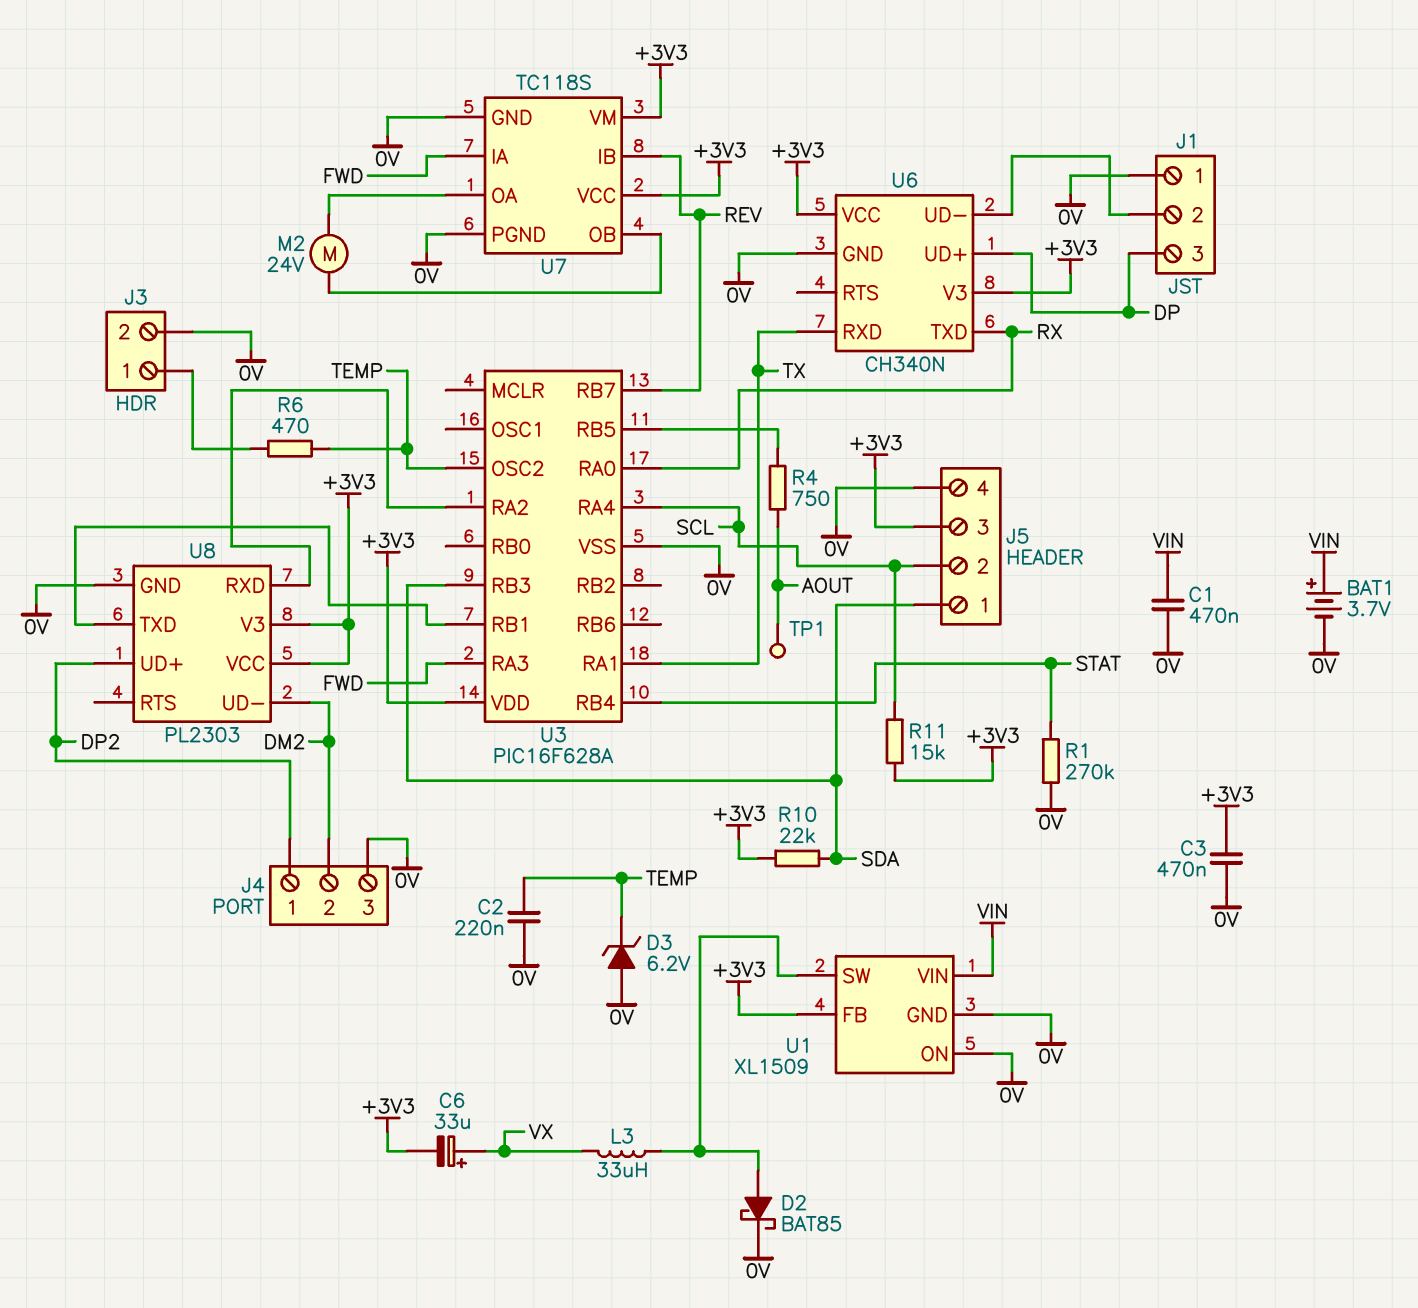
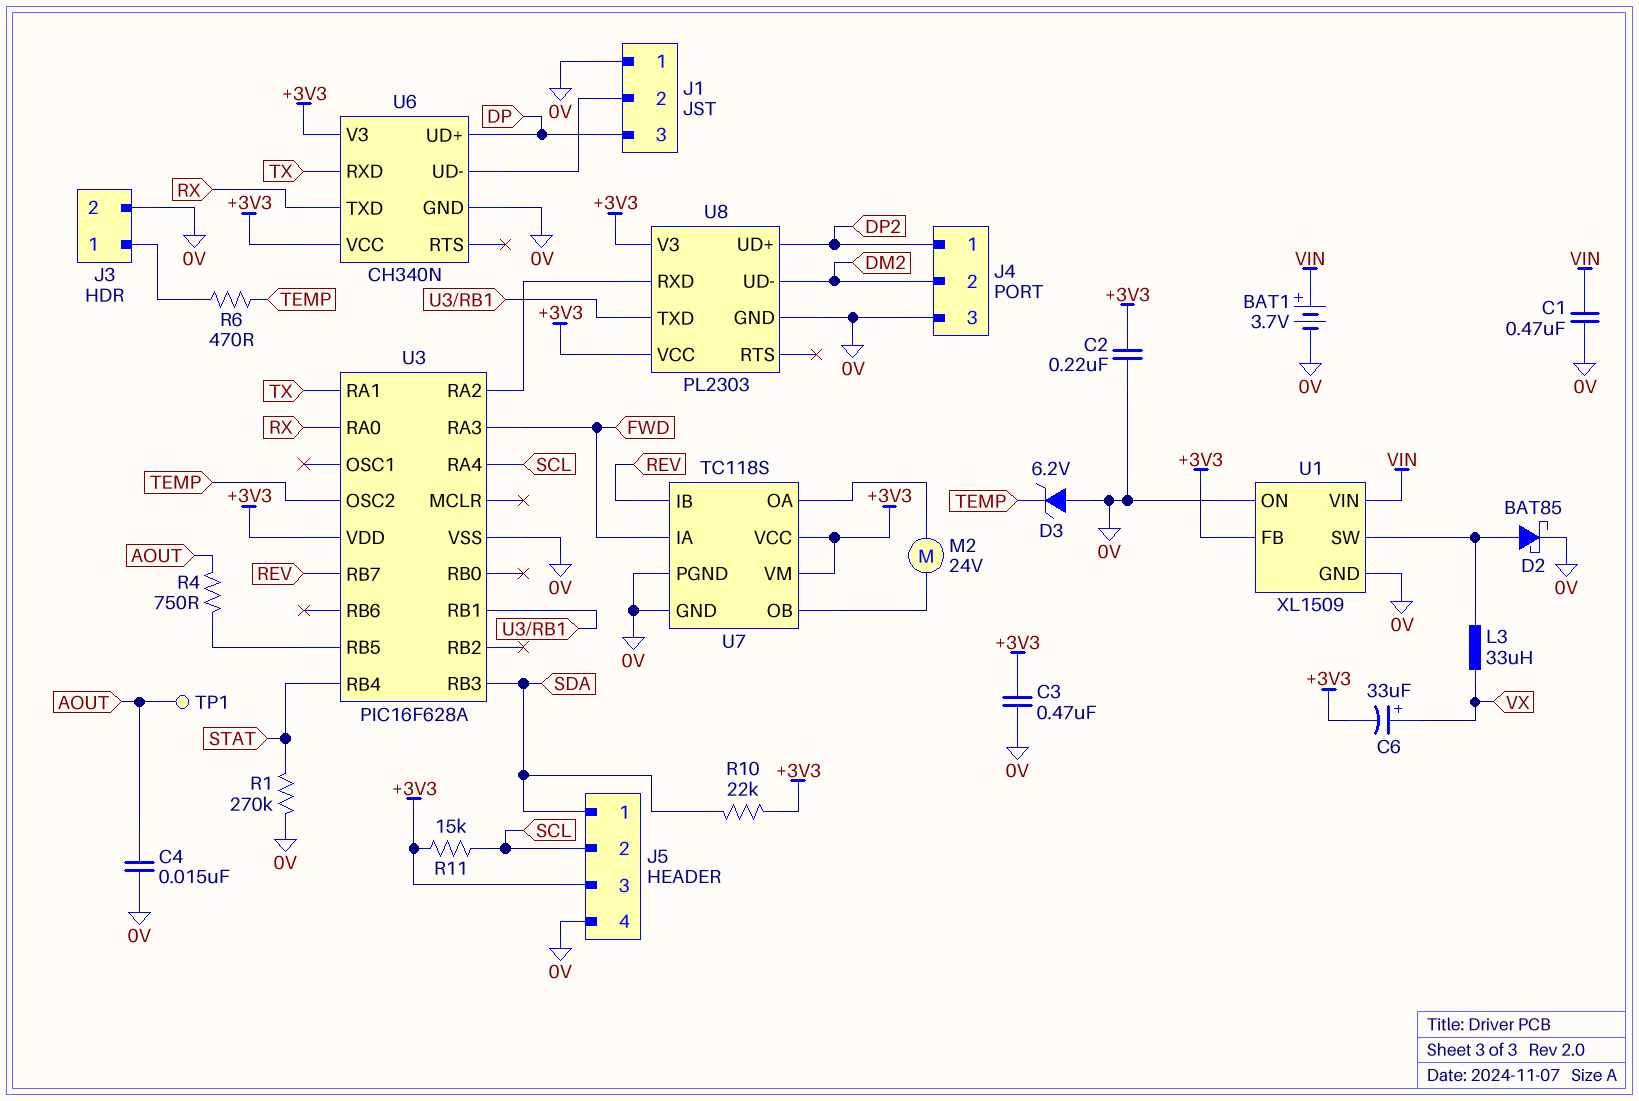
C2: 220nF (0V, TEMP) -> 220nF (+3V3, 0V)
C4: none -> 15nF (0V, AOUT)

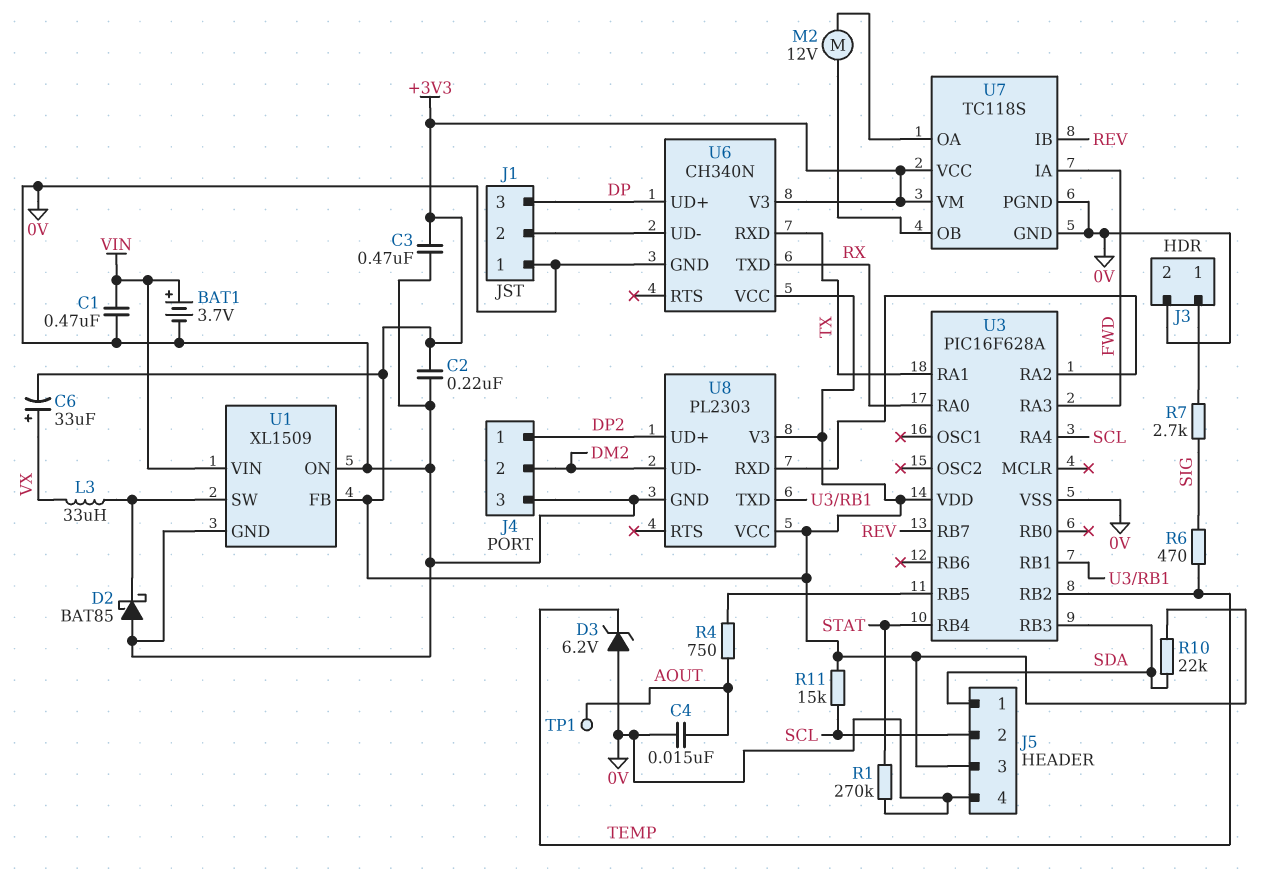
D2: schottky BAT85 (A U1/SW, K 0V) -> schottky BAT85 (A 0V, K U1/SW)
M2: motor 24V (U7/OA, U7/OB) -> motor 12V (U7/OA, U7/OB)
R6: 470 (J3/1, TEMP) -> 470 (SIG, TEMP)
R7: none -> 2.7k (J3/1, SIG)
U3 pin OSC2: TEMP -> none
U3 pin RB2: none -> TEMP

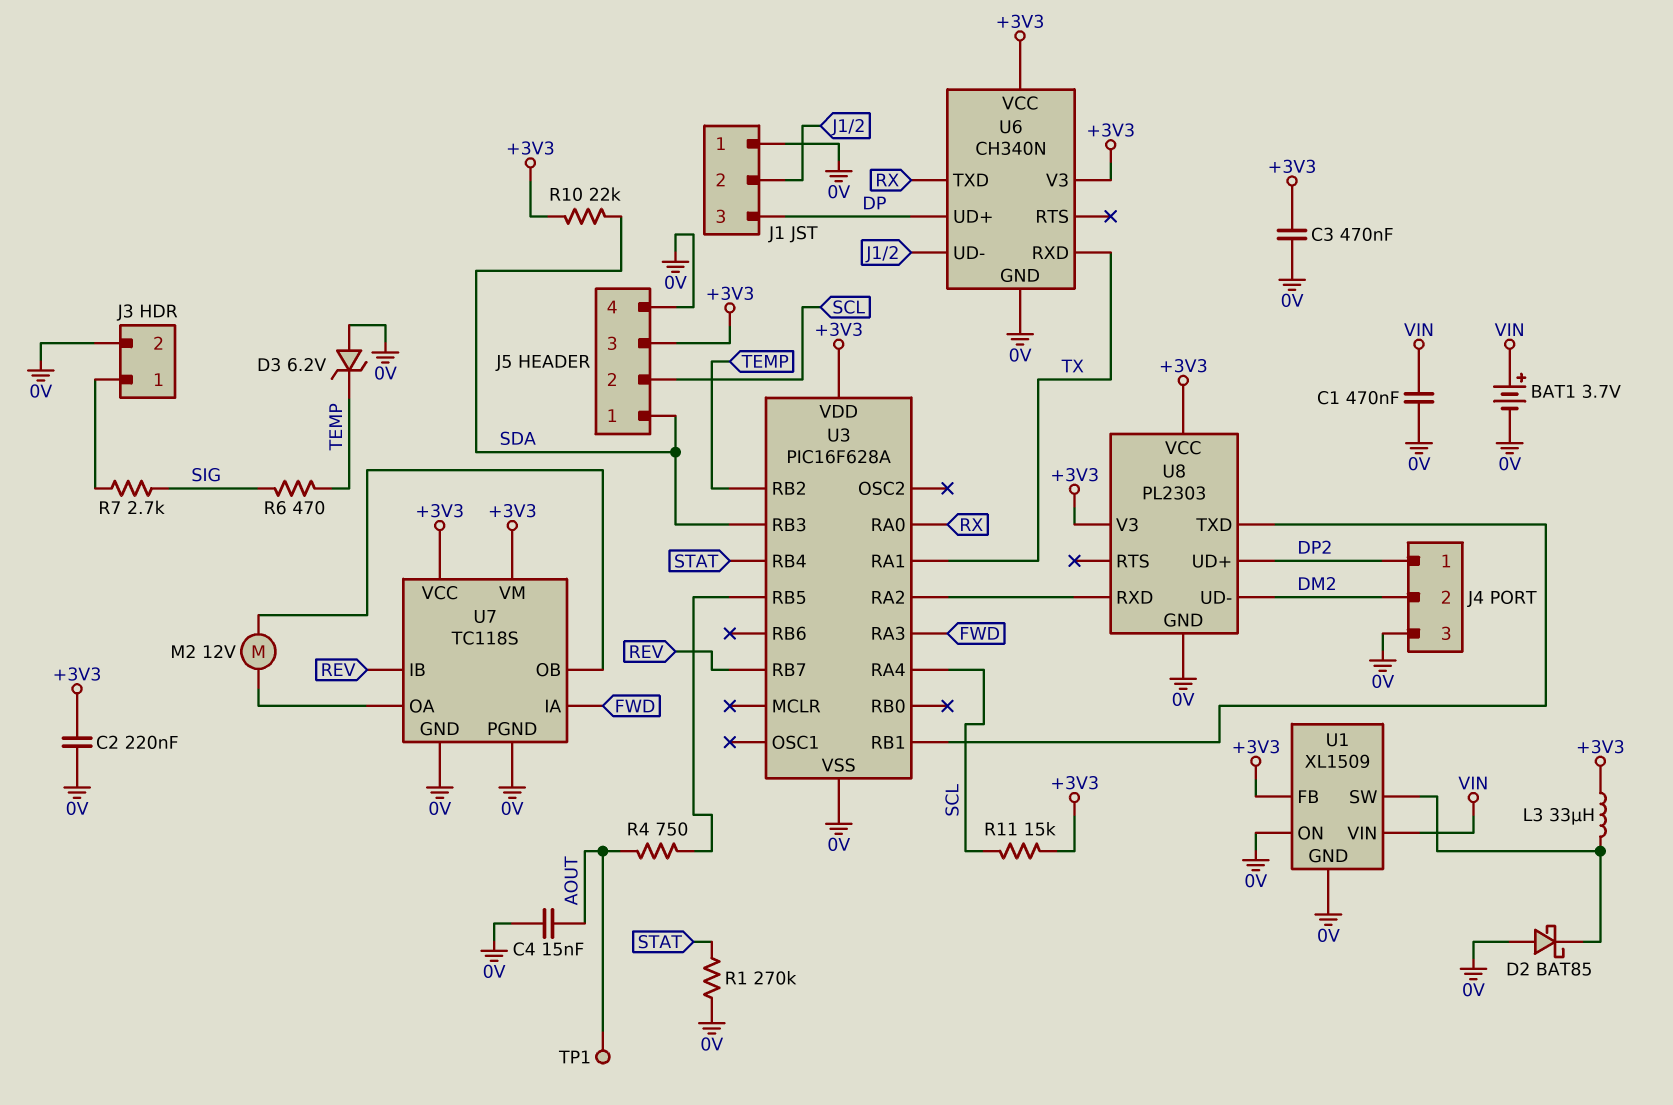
C6: 33uF (plus VX, minus +3V3) -> none
L3: 33uH (U1/SW, VX) -> 33uH (+3V3, U1/SW)

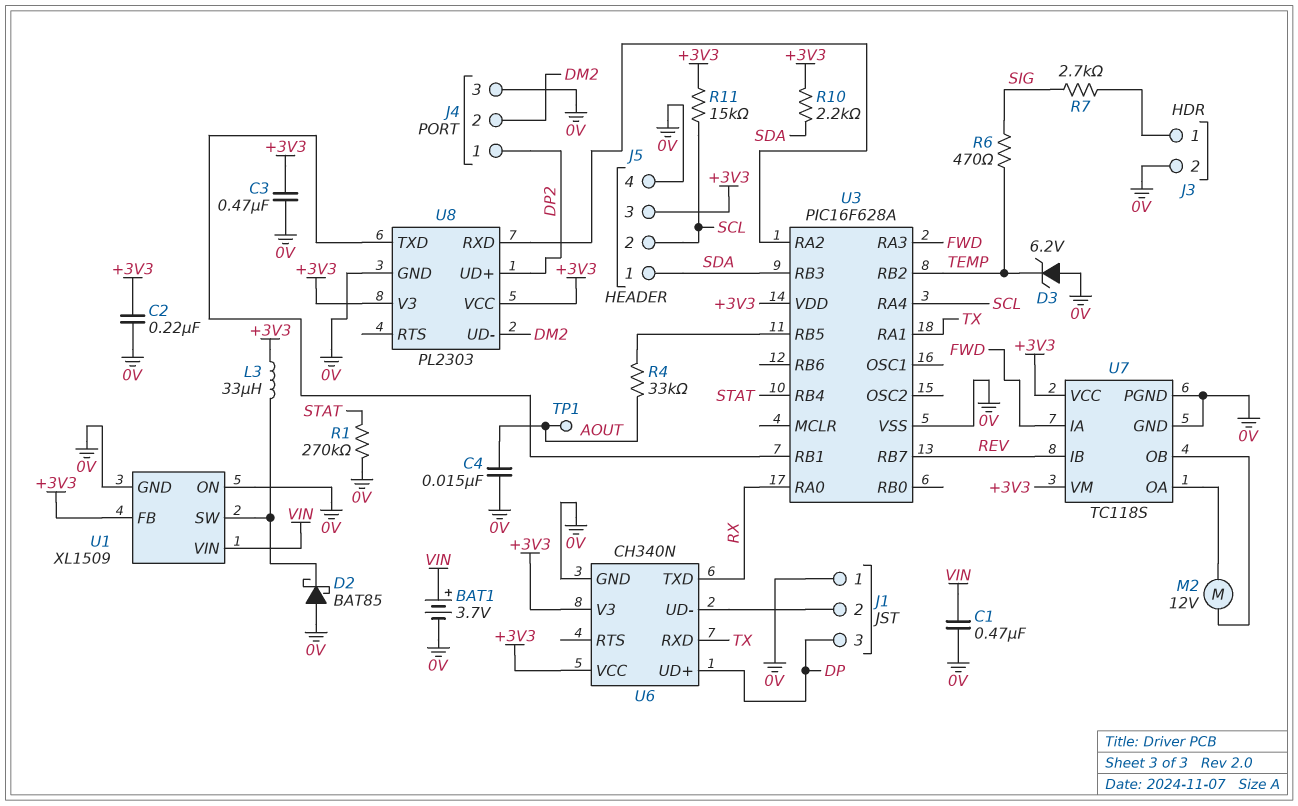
R4: 750 (AOUT, U3/RB5) -> 33k (AOUT, U3/RB5)
R10: 22k (+3V3, SDA) -> 2.2k (+3V3, SDA)

